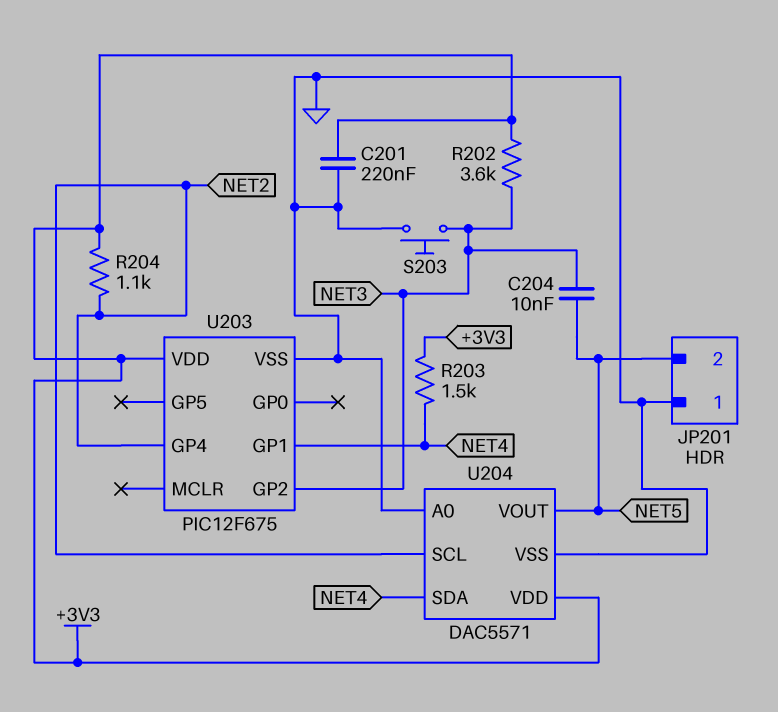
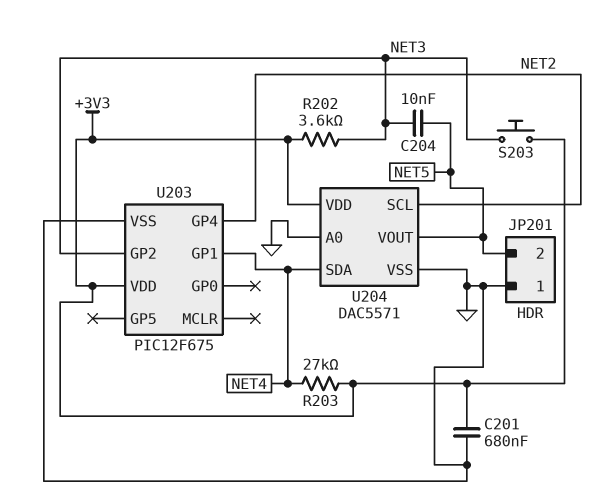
C201: 220nF (+3V3, GND) -> 680nF (+3V3, GND)
R203: 1.5k (+3V3, NET4) -> 27k (+3V3, NET4)
R204: 1.1k (+3V3, NET2) -> none
S203: button (GND, NET3) -> button (+3V3, NET3)

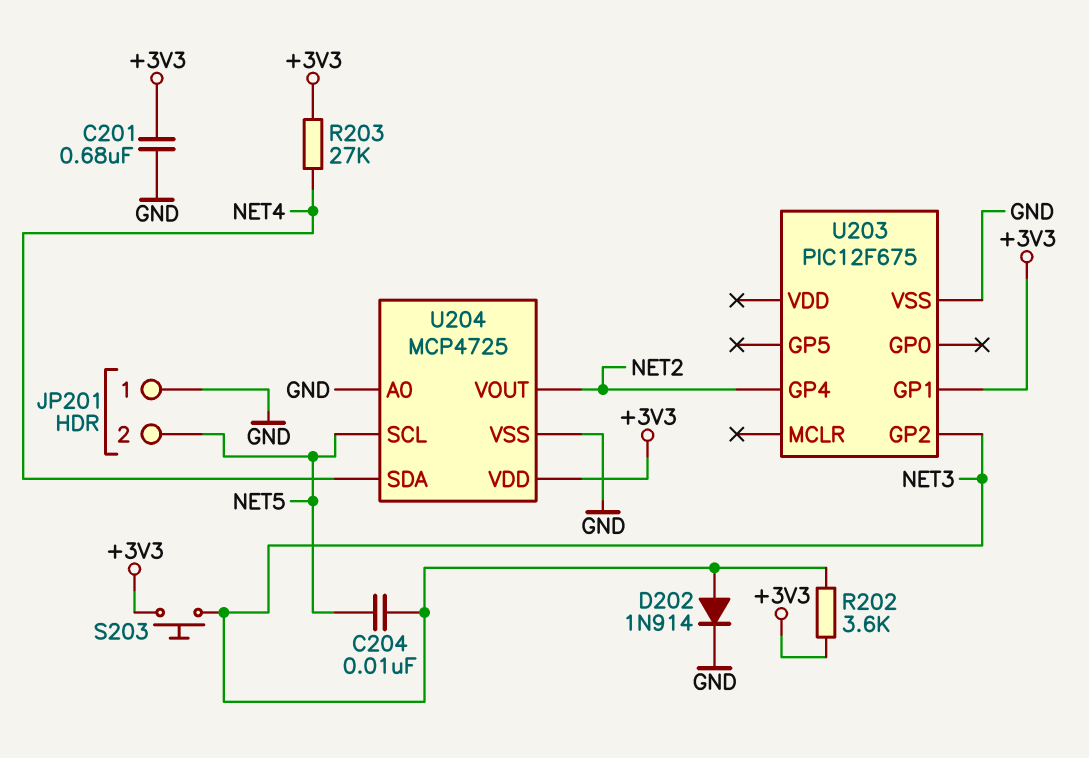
D202: none -> diode 1N914 (A NET3, K GND)
U203 pin GP1: NET4 -> +3V3
U203 pin VDD: +3V3 -> none
U204: DAC5571 -> MCP4725
U204 pin SCL: NET2 -> NET5
U204 pin VOUT: NET5 -> NET2

